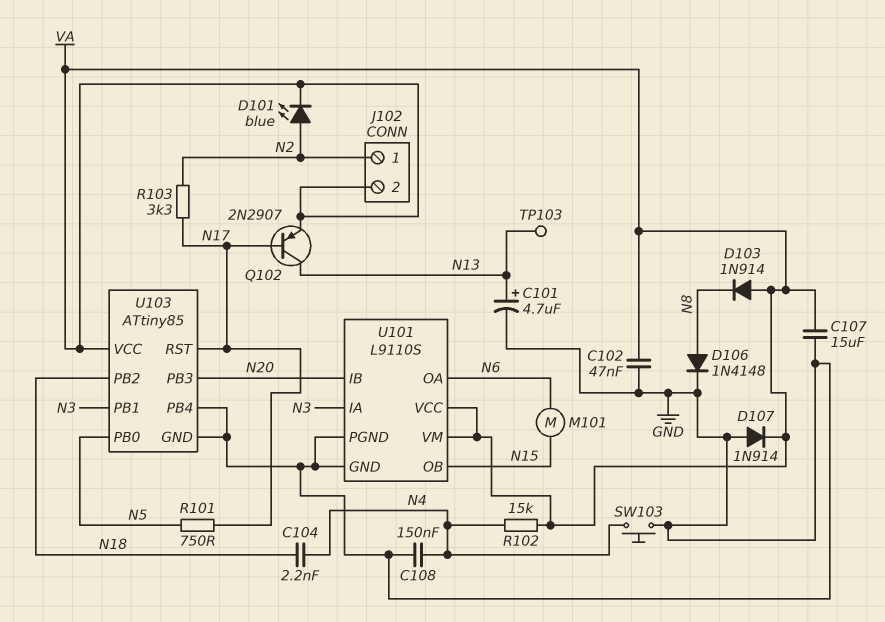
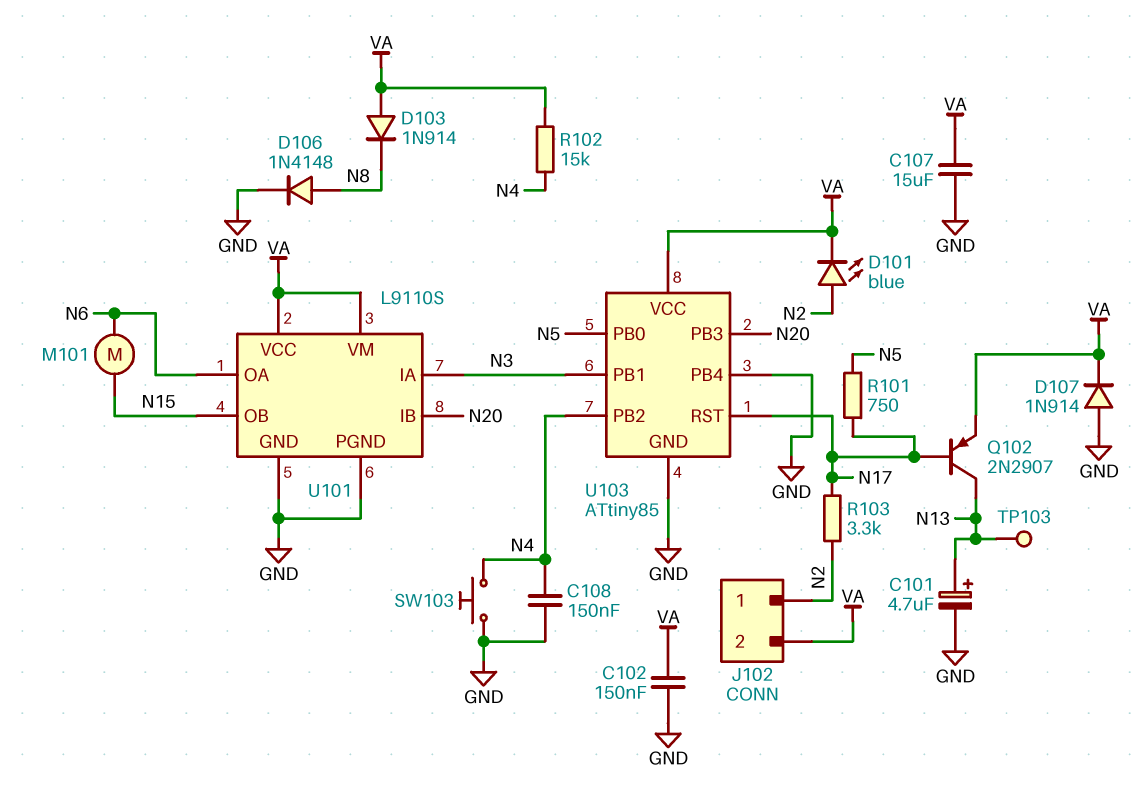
C102: 47nF (GND, VA) -> 150nF (GND, VA)
C104: 2.2nF (N4, N18) -> none
U103 pin PB2: N18 -> N4

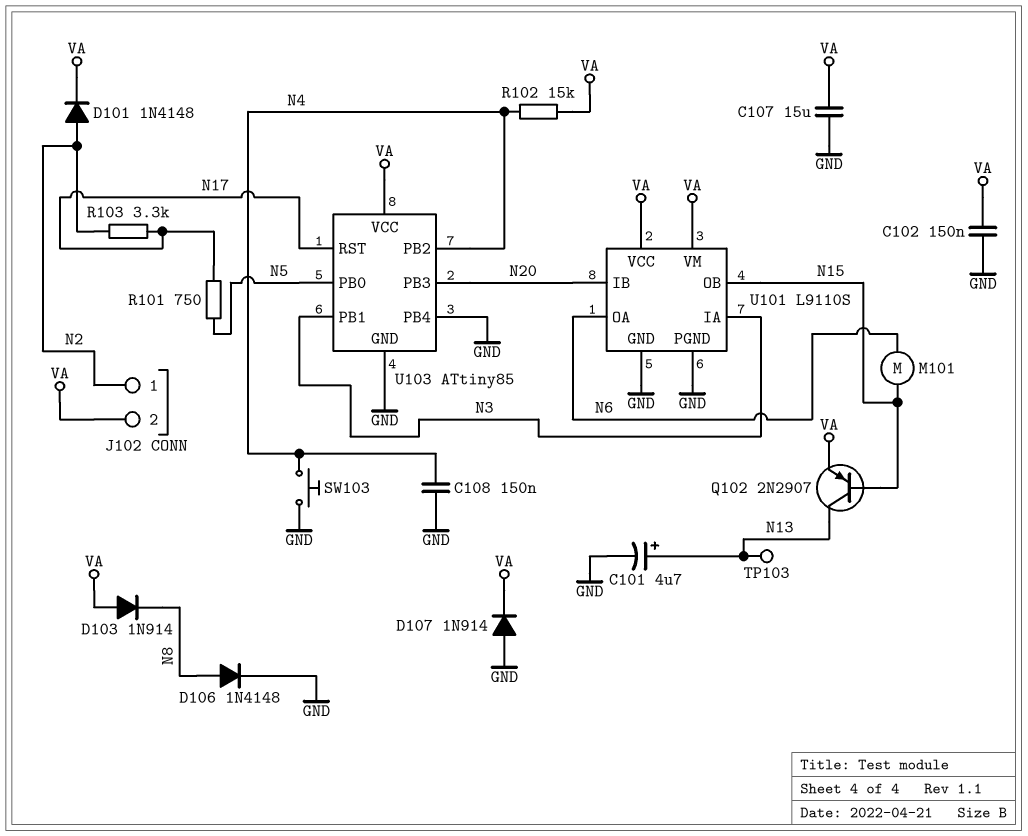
D101: LED blue (A N2, K VA) -> diode 1N4148 (A N2, K VA)
Q102: PNP 2N2907 (B N17, C N13, E VA) -> PNP 2N2907 (B N15, C N13, E VA)

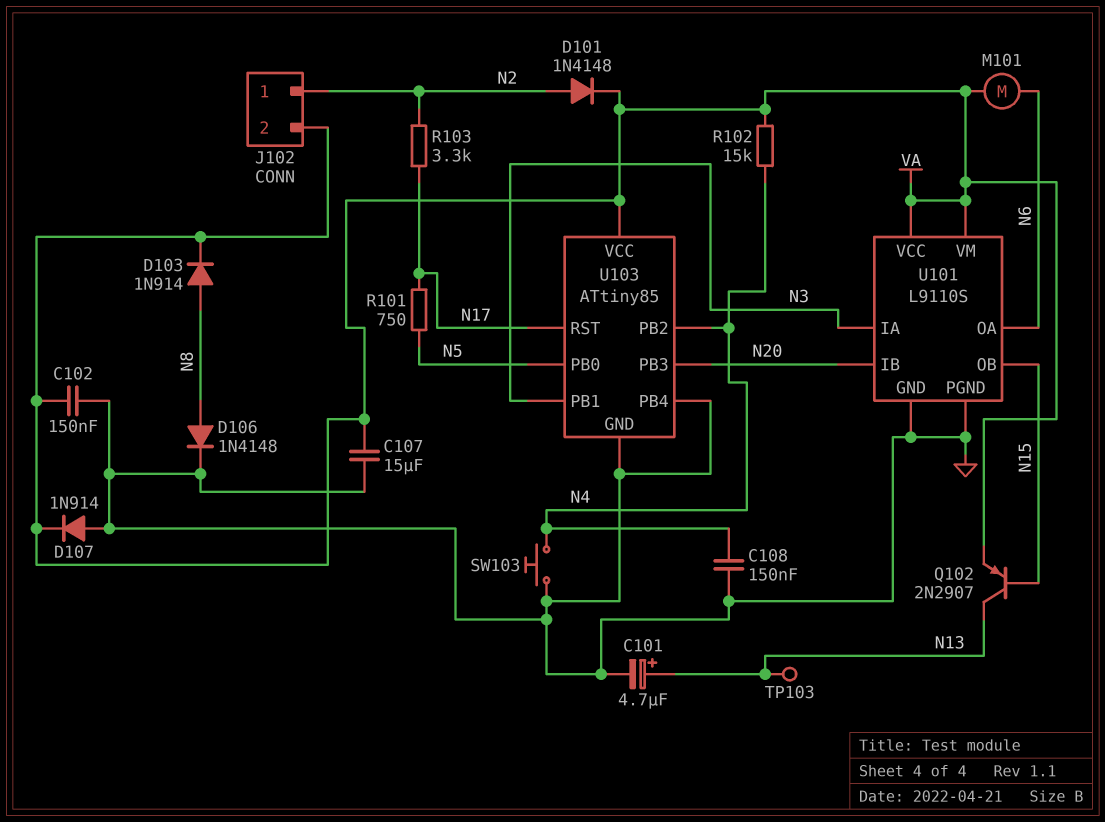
D103: diode 1N914 (A VA, K N8) -> diode 1N914 (A N8, K VA)
M101: motor (N6, N15) -> motor (N6, VA)

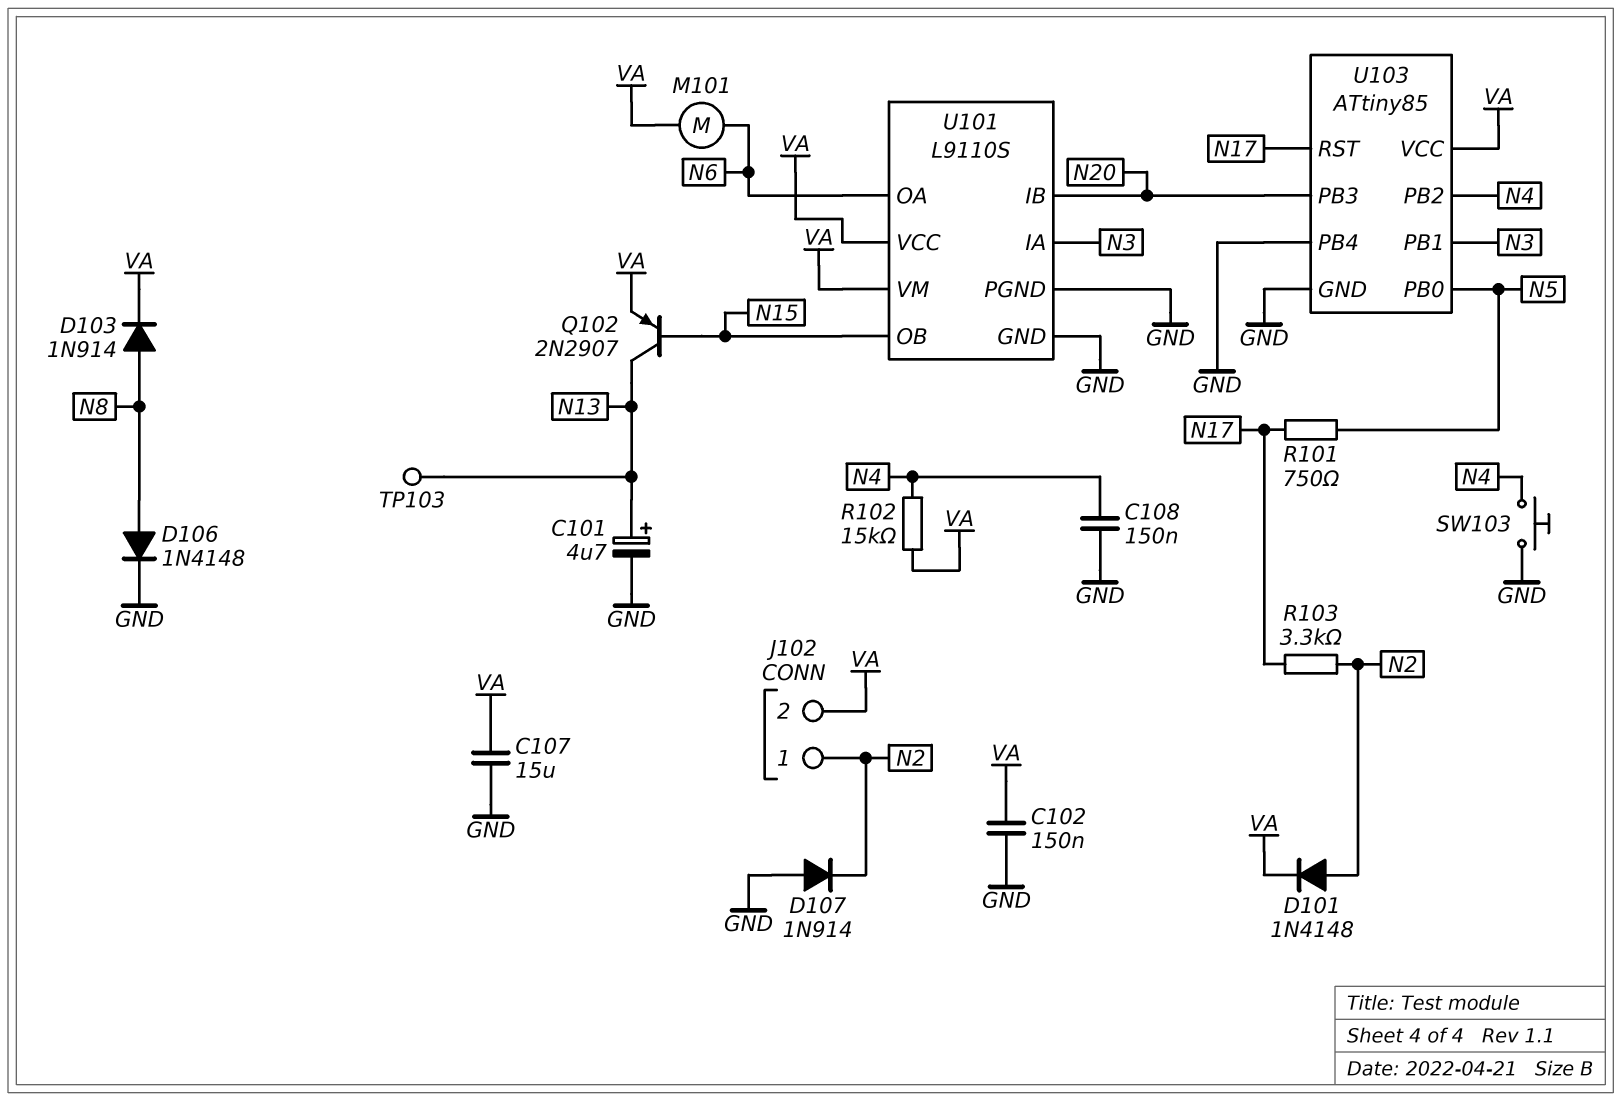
D107: diode 1N914 (A GND, K VA) -> diode 1N914 (A GND, K N2)

